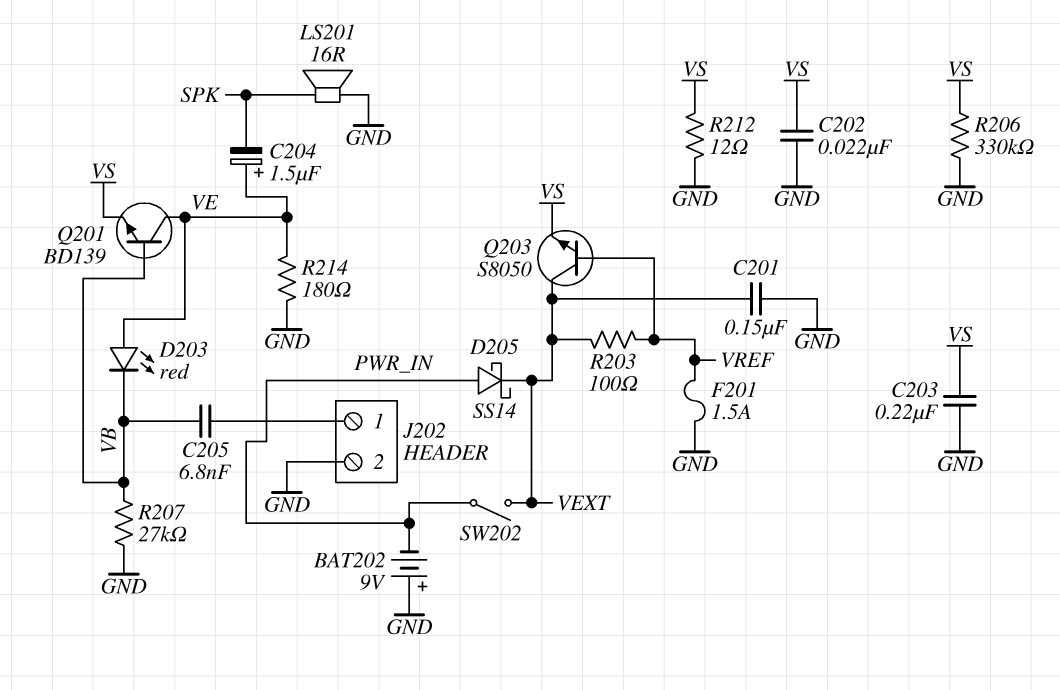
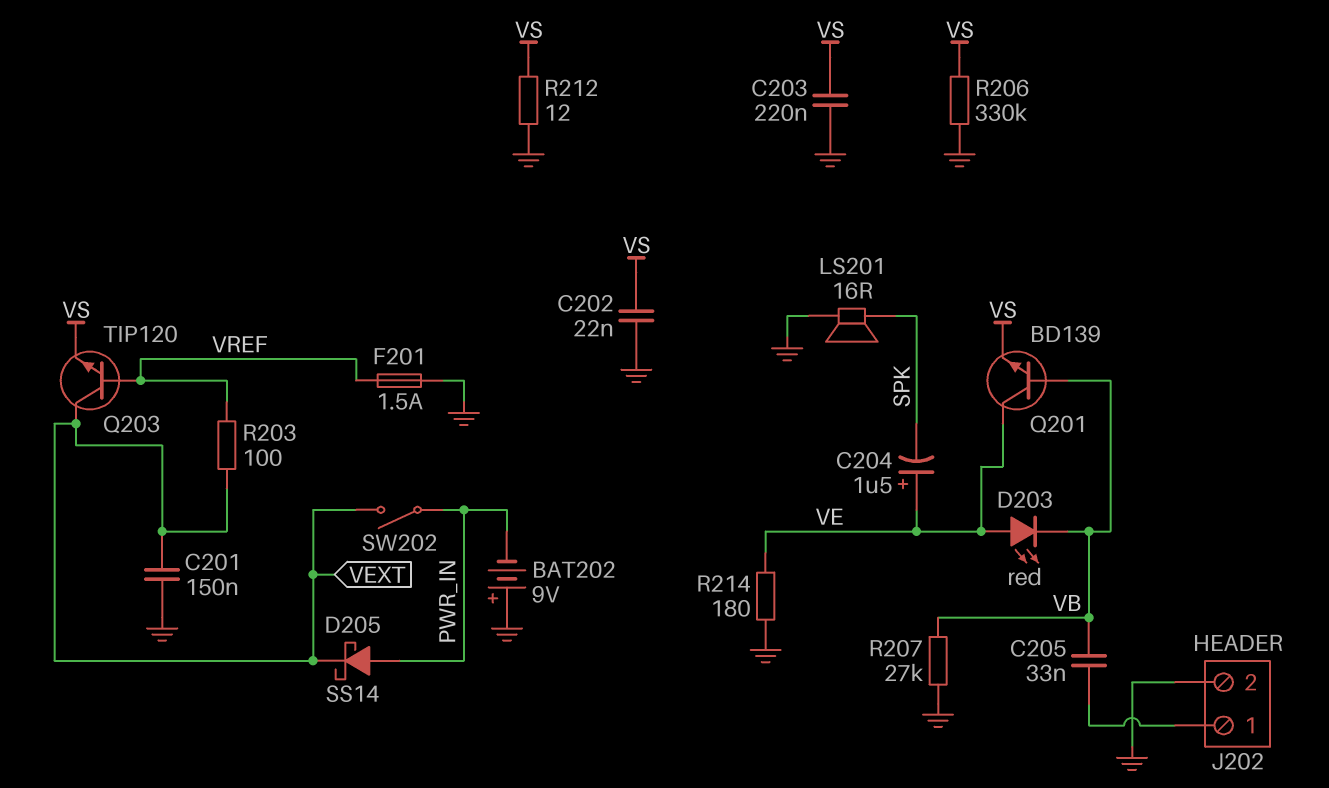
C205: 6.8nF (J202/1, VB) -> 33nF (J202/1, VB)
Q203: NPN S8050 (B VREF, C VEXT, E VS) -> NPN TIP120 (B VREF, C VEXT, E VS)

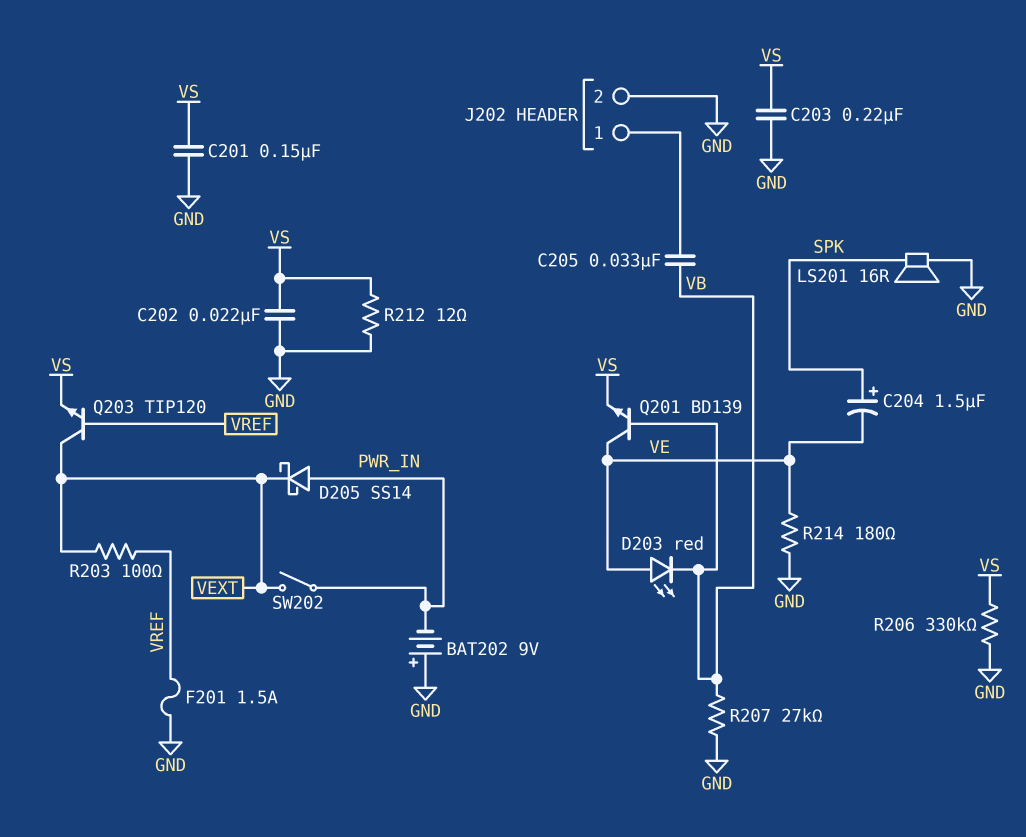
C201: 150nF (GND, VEXT) -> 150nF (GND, VS)
C204: 1.5uF (plus VE, minus SPK) -> 1.5uF (plus SPK, minus VE)

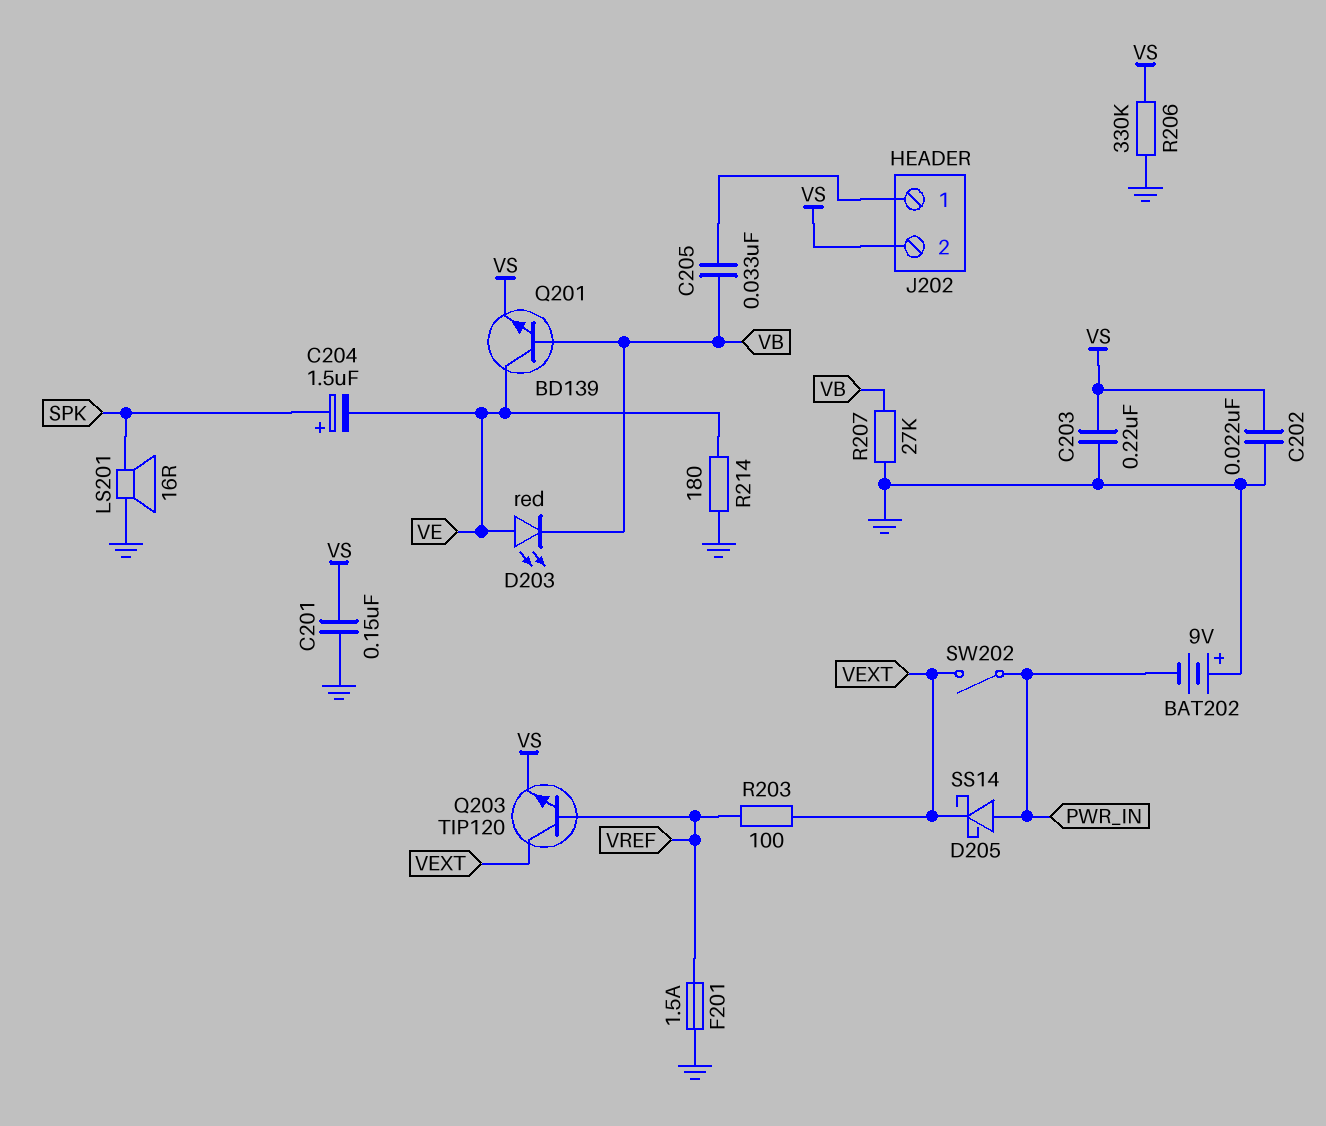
J202 pin 2: GND -> VS
R212: 12 (GND, VS) -> none

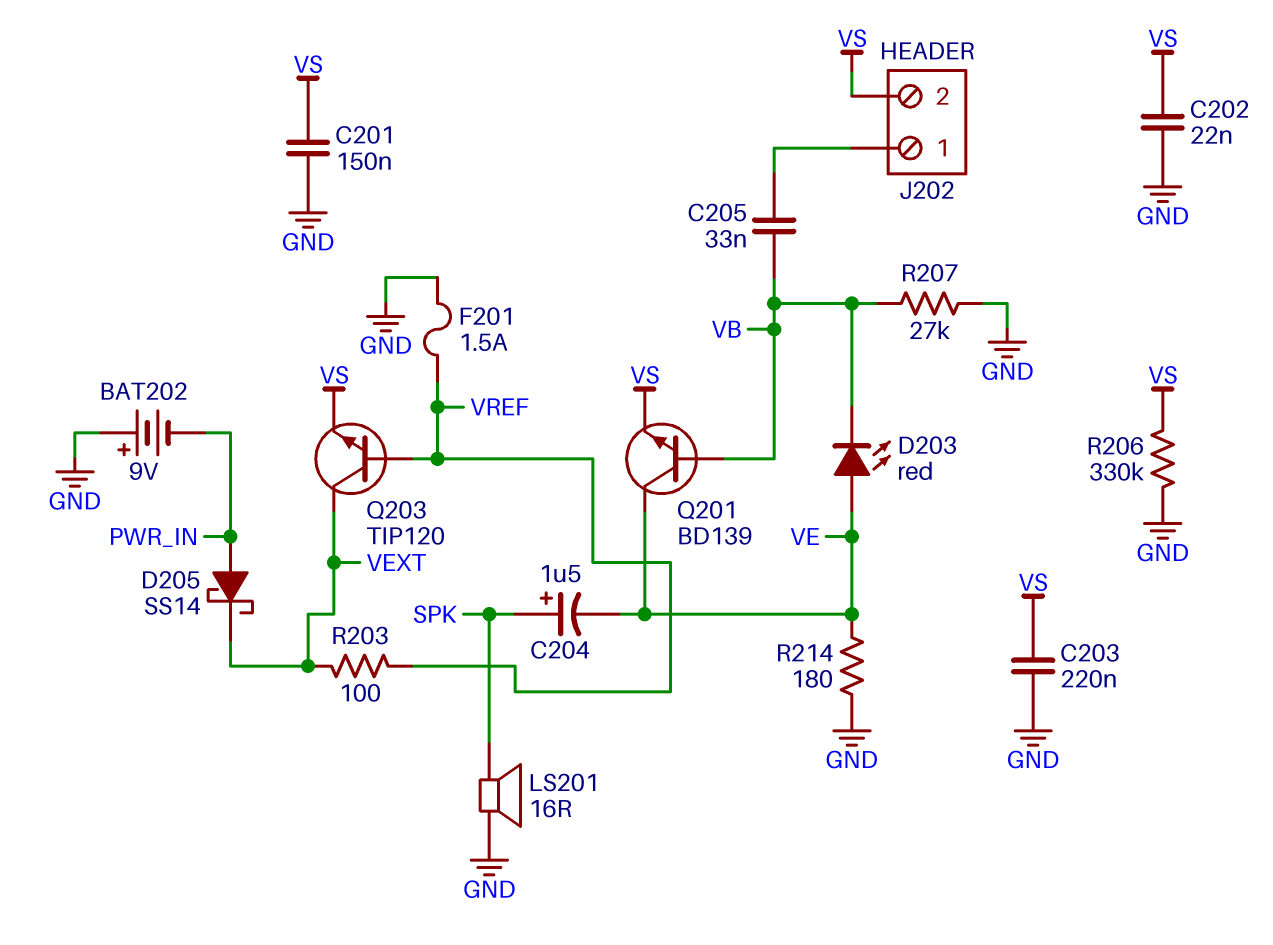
SW202: switch (PWR_IN, VEXT) -> none

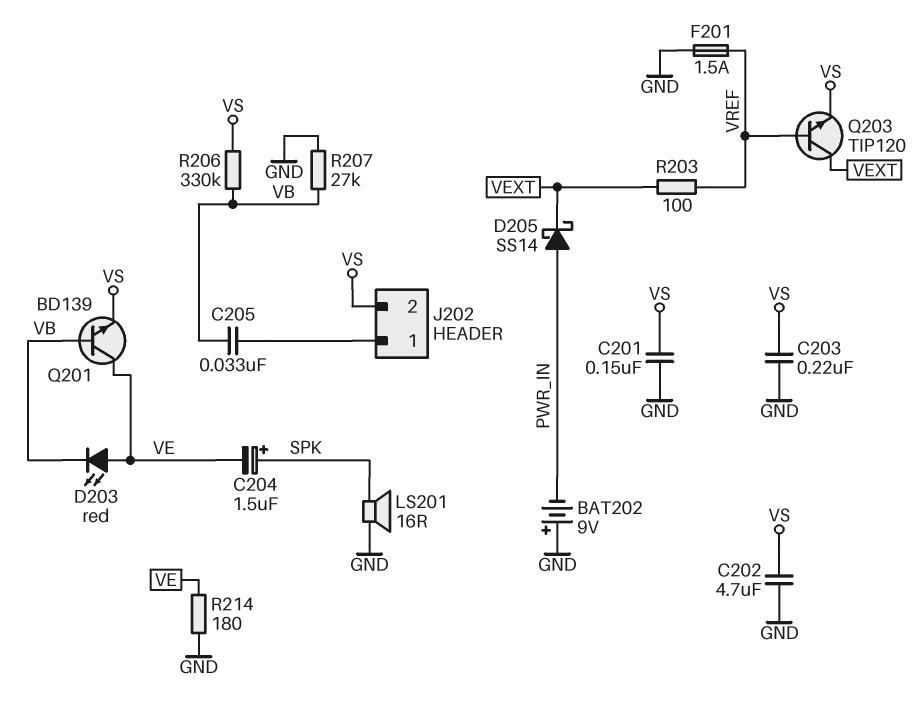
C202: 22nF (GND, VS) -> 4.7uF (GND, VS)
R206: 330k (GND, VS) -> 330k (VB, VS)

